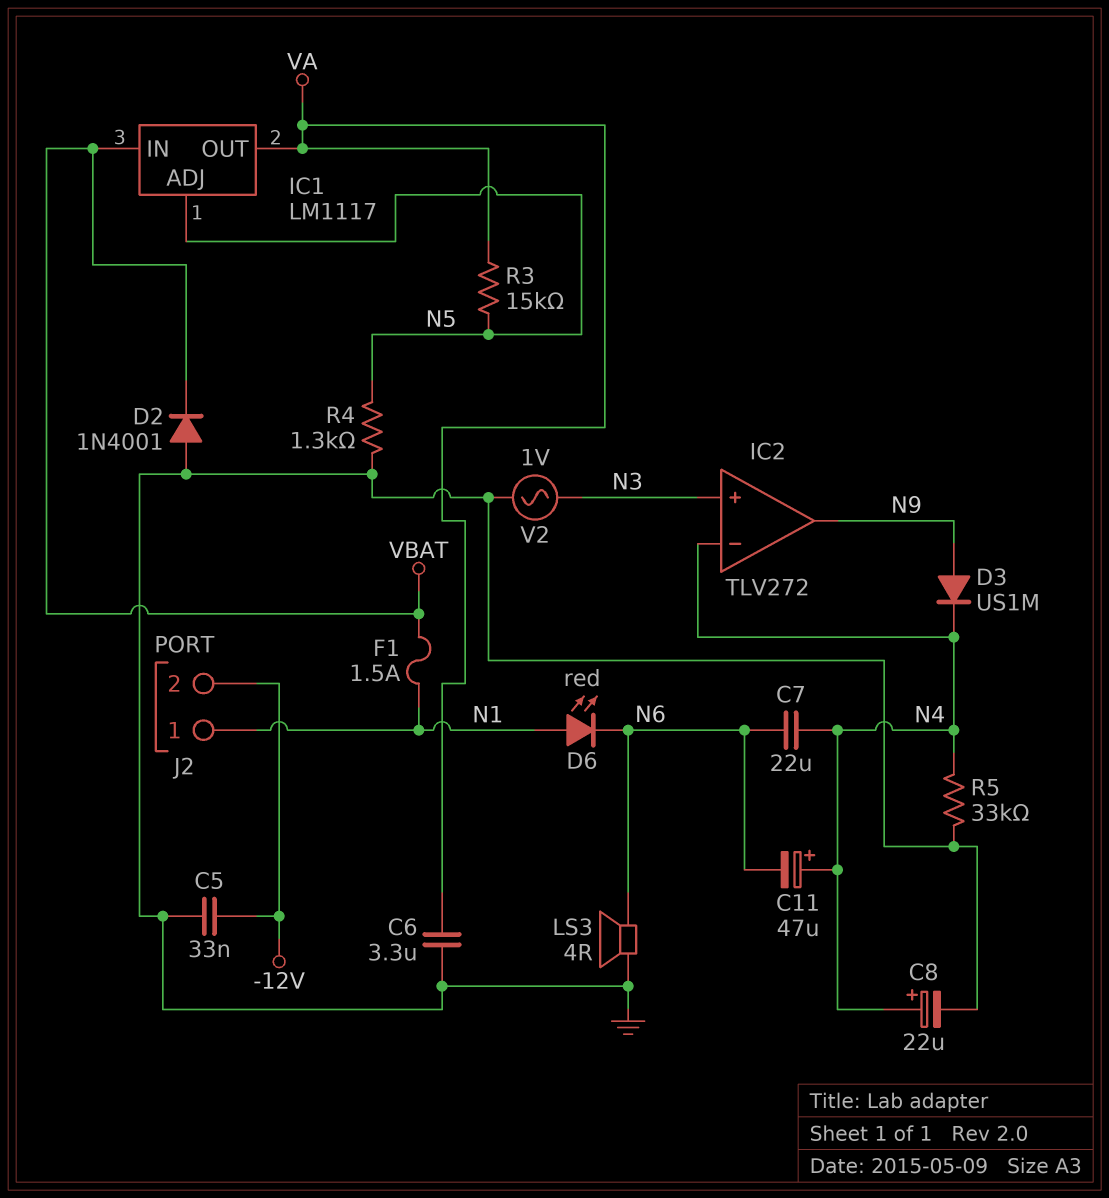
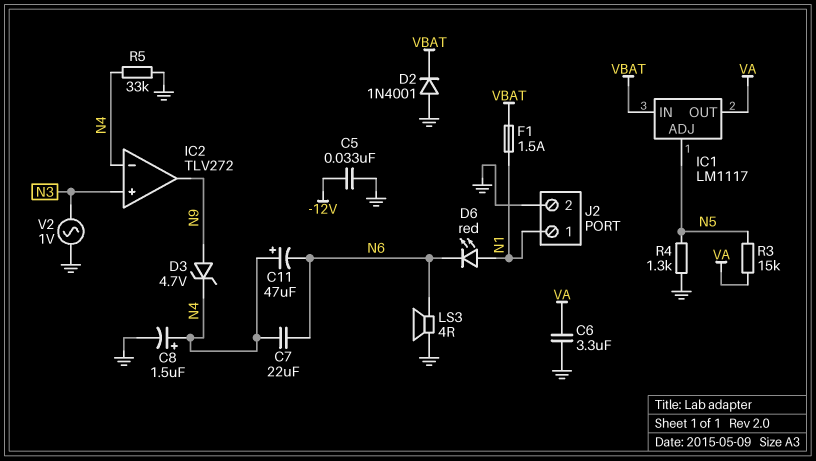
C8: 22uF (plus N4, minus GND) -> 1.5uF (plus N4, minus GND)
D3: diode US1M (A N9, K N4) -> zener 4.7V (A N9, K N4)
J2 pin 2: -12V -> GND

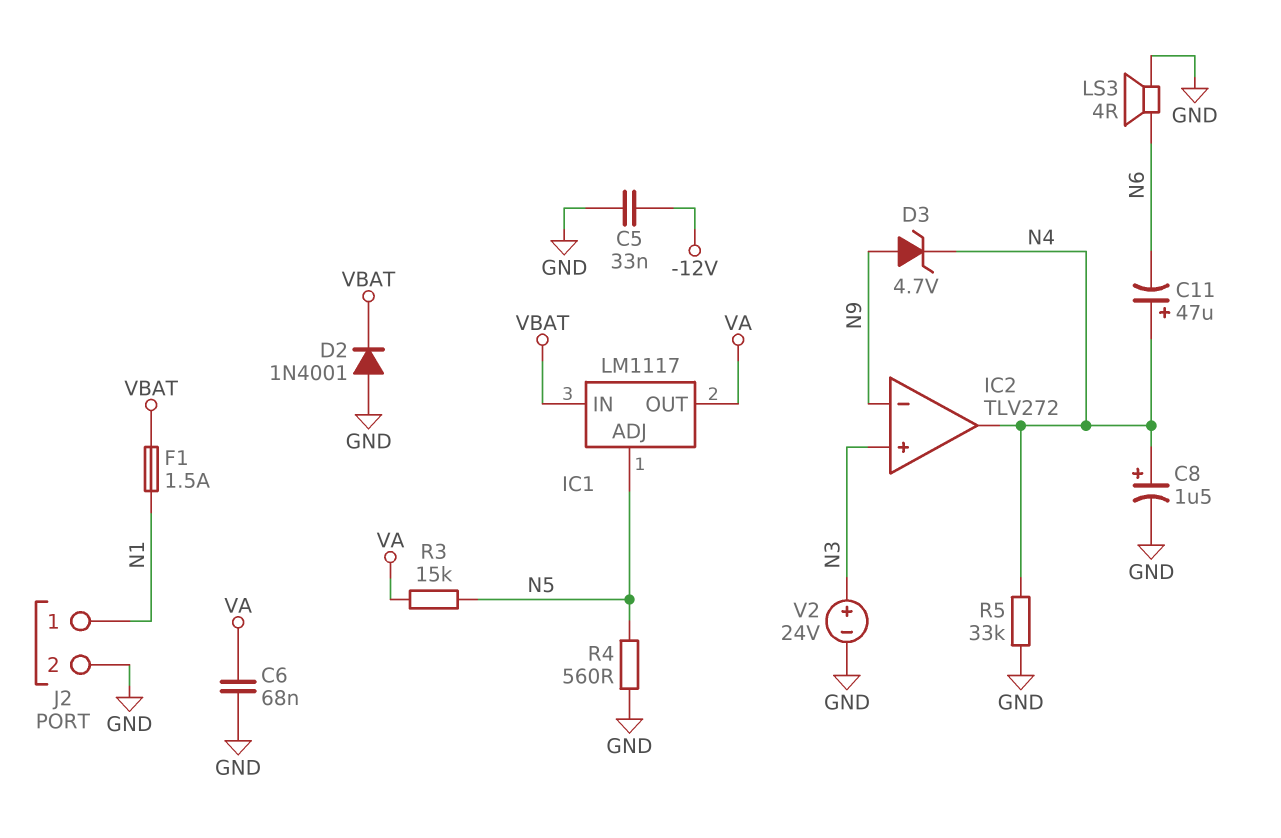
C6: 3.3uF (GND, VA) -> 68nF (GND, VA)
C7: 22uF (N4, N6) -> none
D6: LED red (A N1, K N6) -> none
IC2 pin in-: N4 -> N9
IC2 pin out: N9 -> N4
R4: 1.3k (GND, N5) -> 560 (GND, N5)
V2: AC 1V (GND, N3) -> 24V (plus N3, minus GND)

